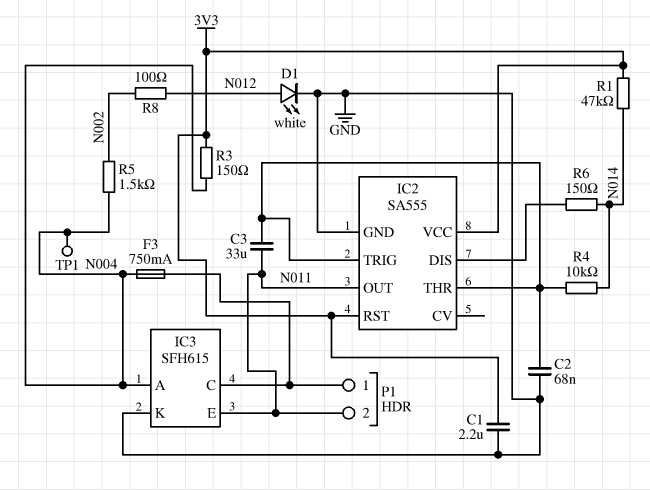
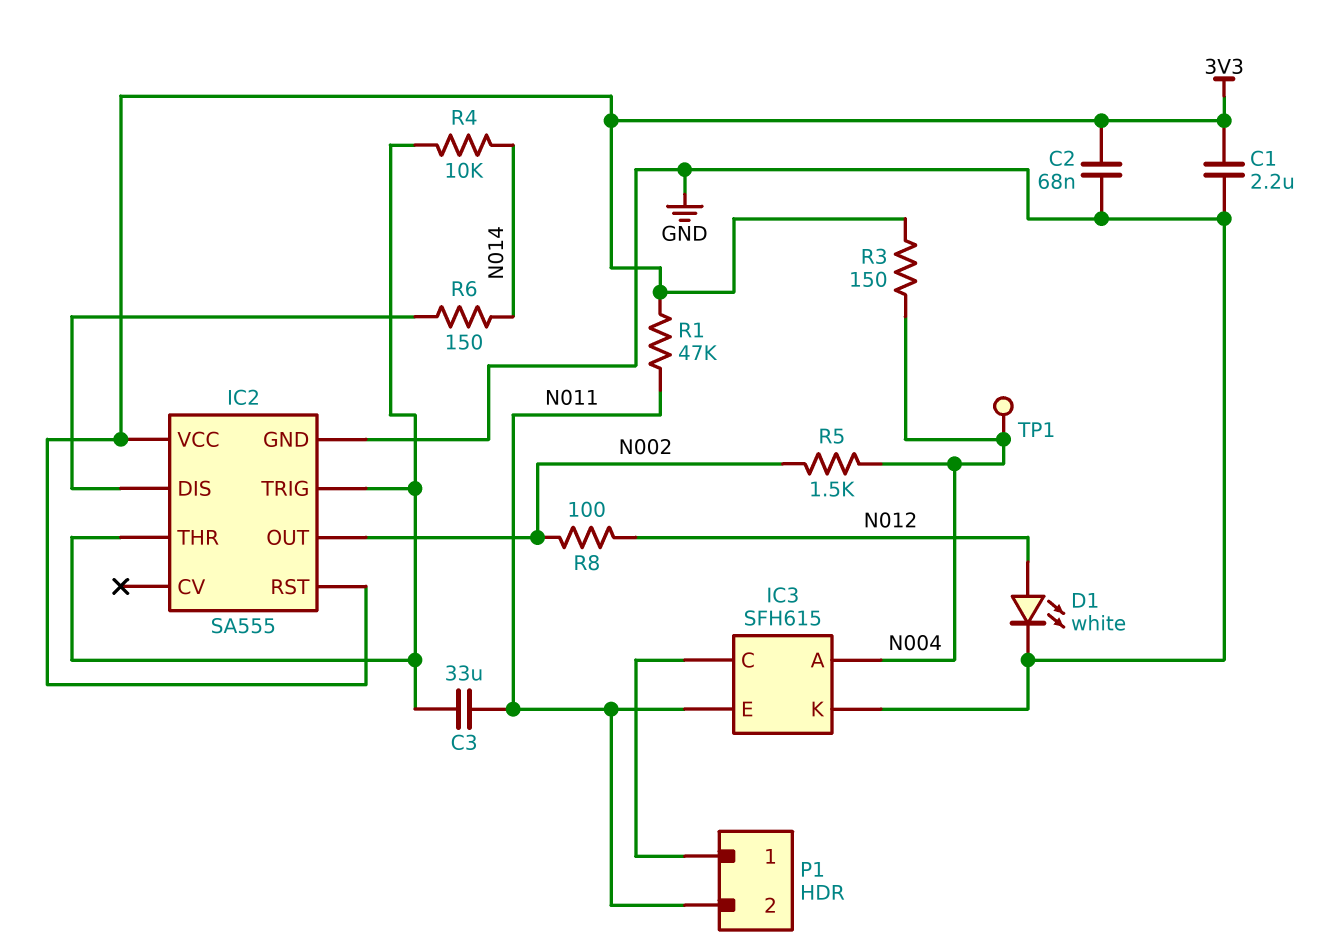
C2: 68nF (GND, IC2/THR) -> 68nF (3V3, GND)
F3: 750mA (IC3/C, N004) -> none
IC2 pin OUT: N011 -> N002
R1: 47k (3V3, N014) -> 47k (3V3, N011)

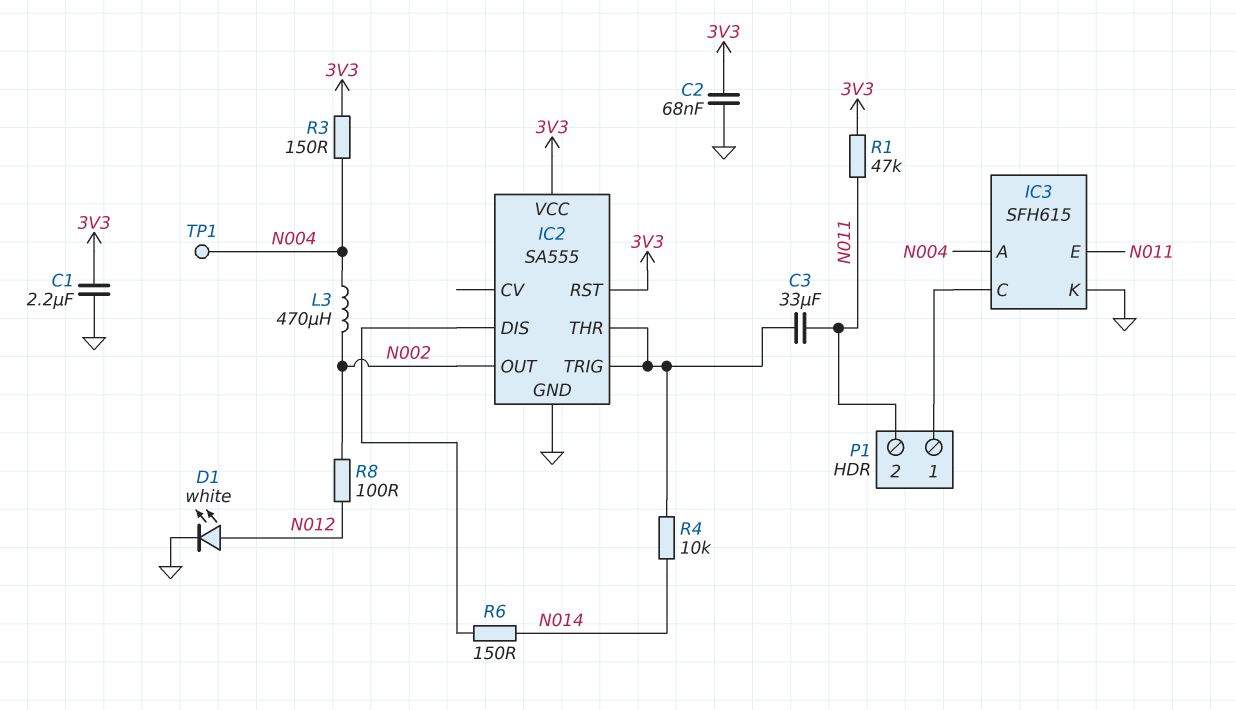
L3: none -> 470uH (N002, N004)
R5: 1.5k (N002, N004) -> none

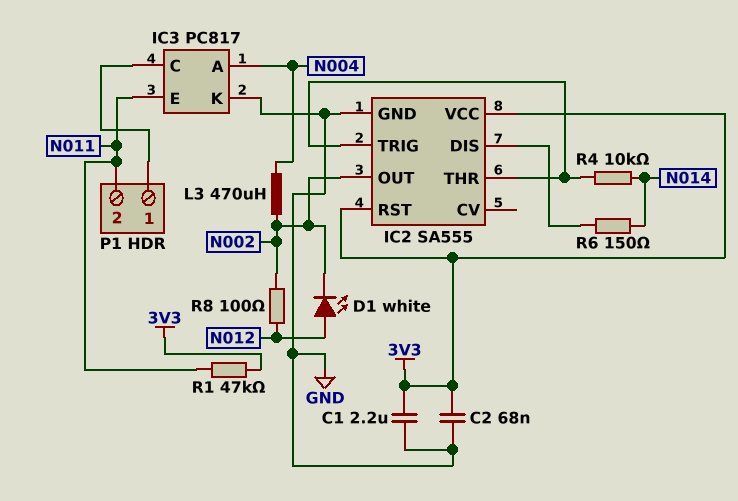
C3: 33uF (IC2/THR, N011) -> none
D1: LED white (A N012, K GND) -> LED white (A N012, K N002)
IC3: SFH615 -> PC817
R3: 150 (3V3, N004) -> none
TP1: test point (N004) -> none

